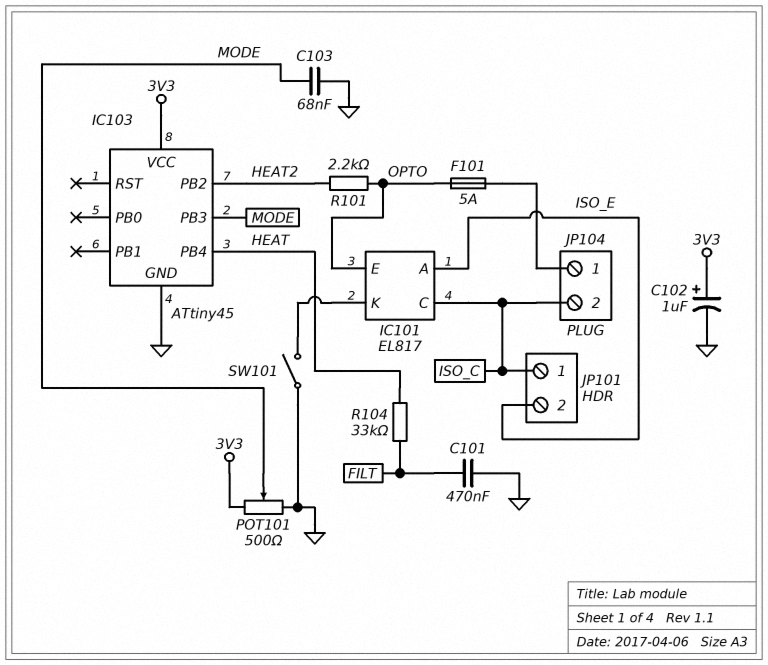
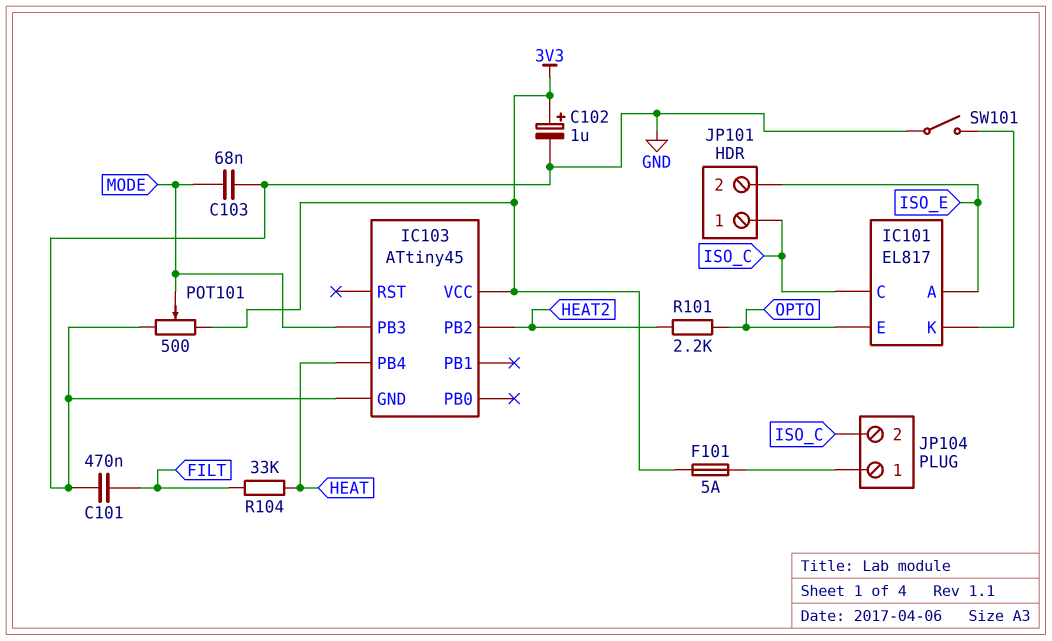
F101: 5A (JP104/1, OPTO) -> 5A (3V3, JP104/1)

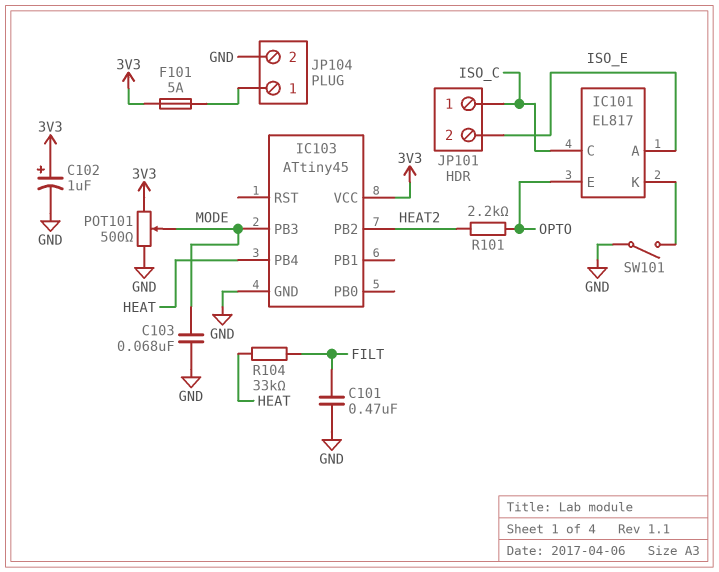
JP104 pin 2: ISO_C -> GND

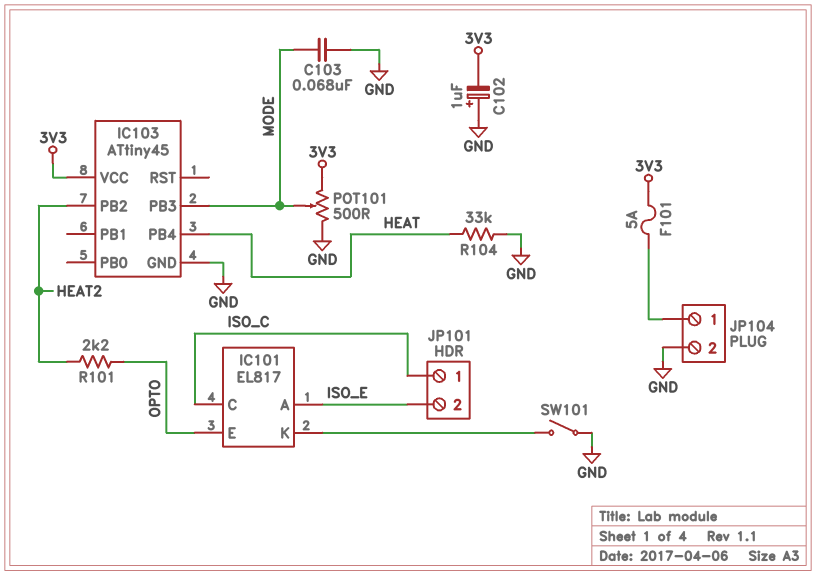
C101: 470nF (FILT, GND) -> none
C102: 1uF (plus 3V3, minus GND) -> 1uF (plus GND, minus 3V3)
R104: 33k (FILT, HEAT) -> 33k (GND, HEAT)

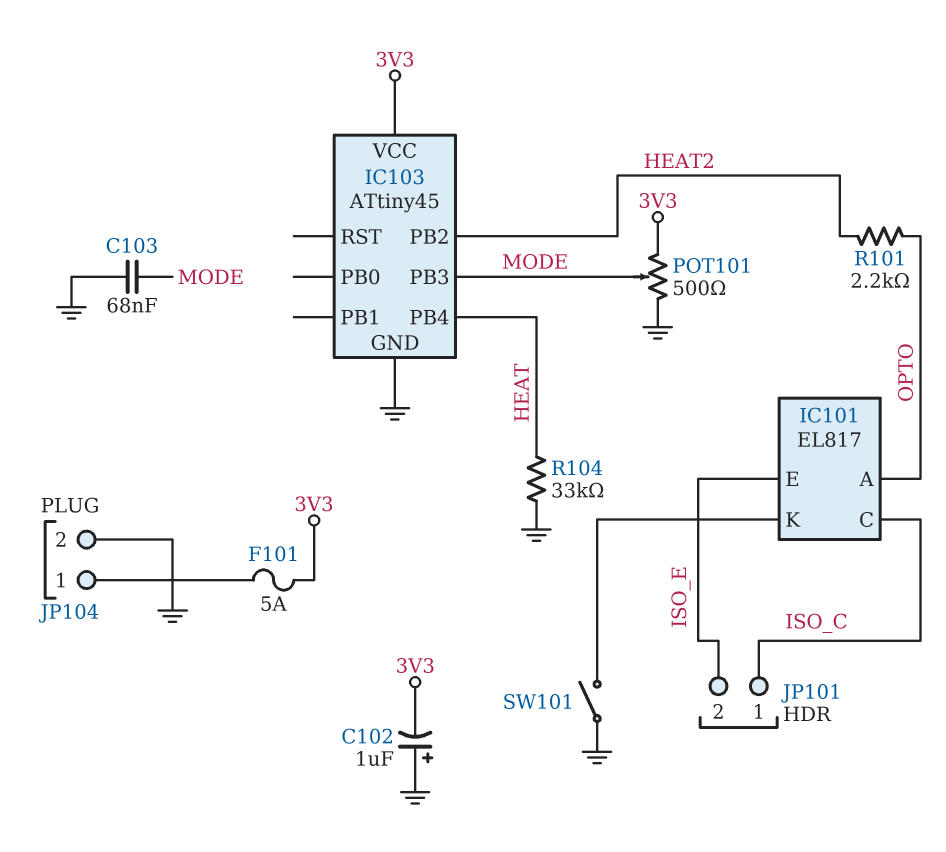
IC101 pin A: ISO_E -> OPTO
IC101 pin E: OPTO -> ISO_E

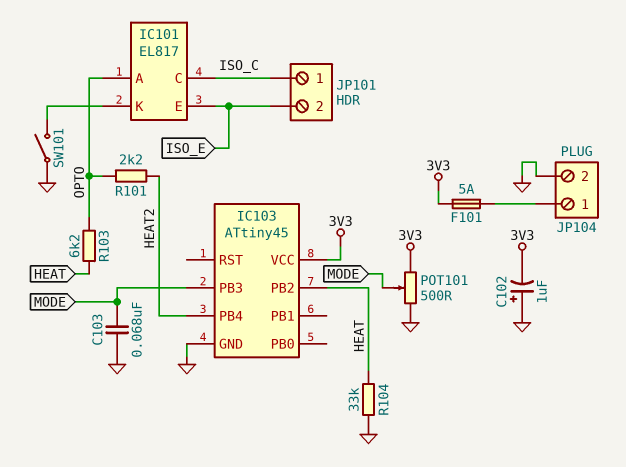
IC103 pin PB2: HEAT2 -> HEAT
IC103 pin PB4: HEAT -> HEAT2
R103: none -> 6.2k (HEAT, OPTO)

